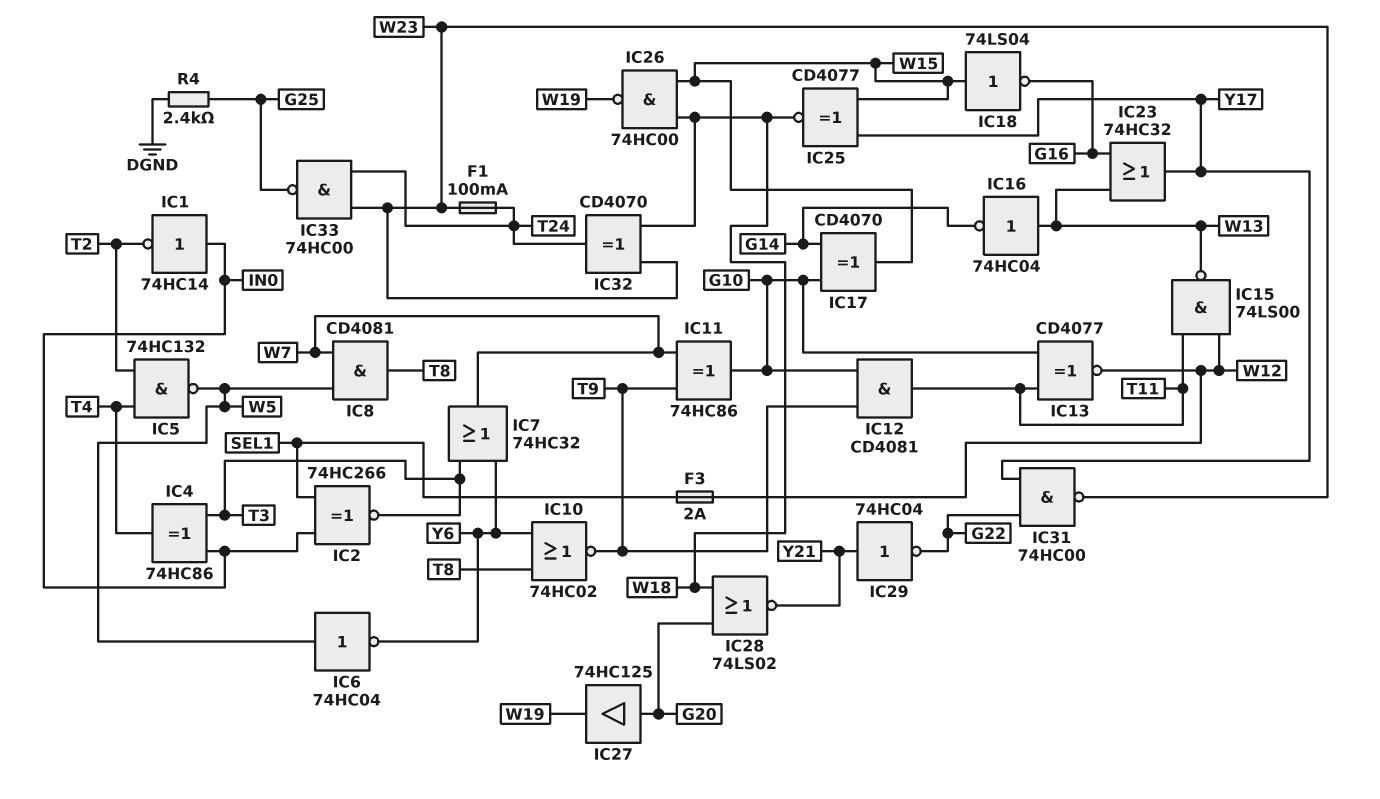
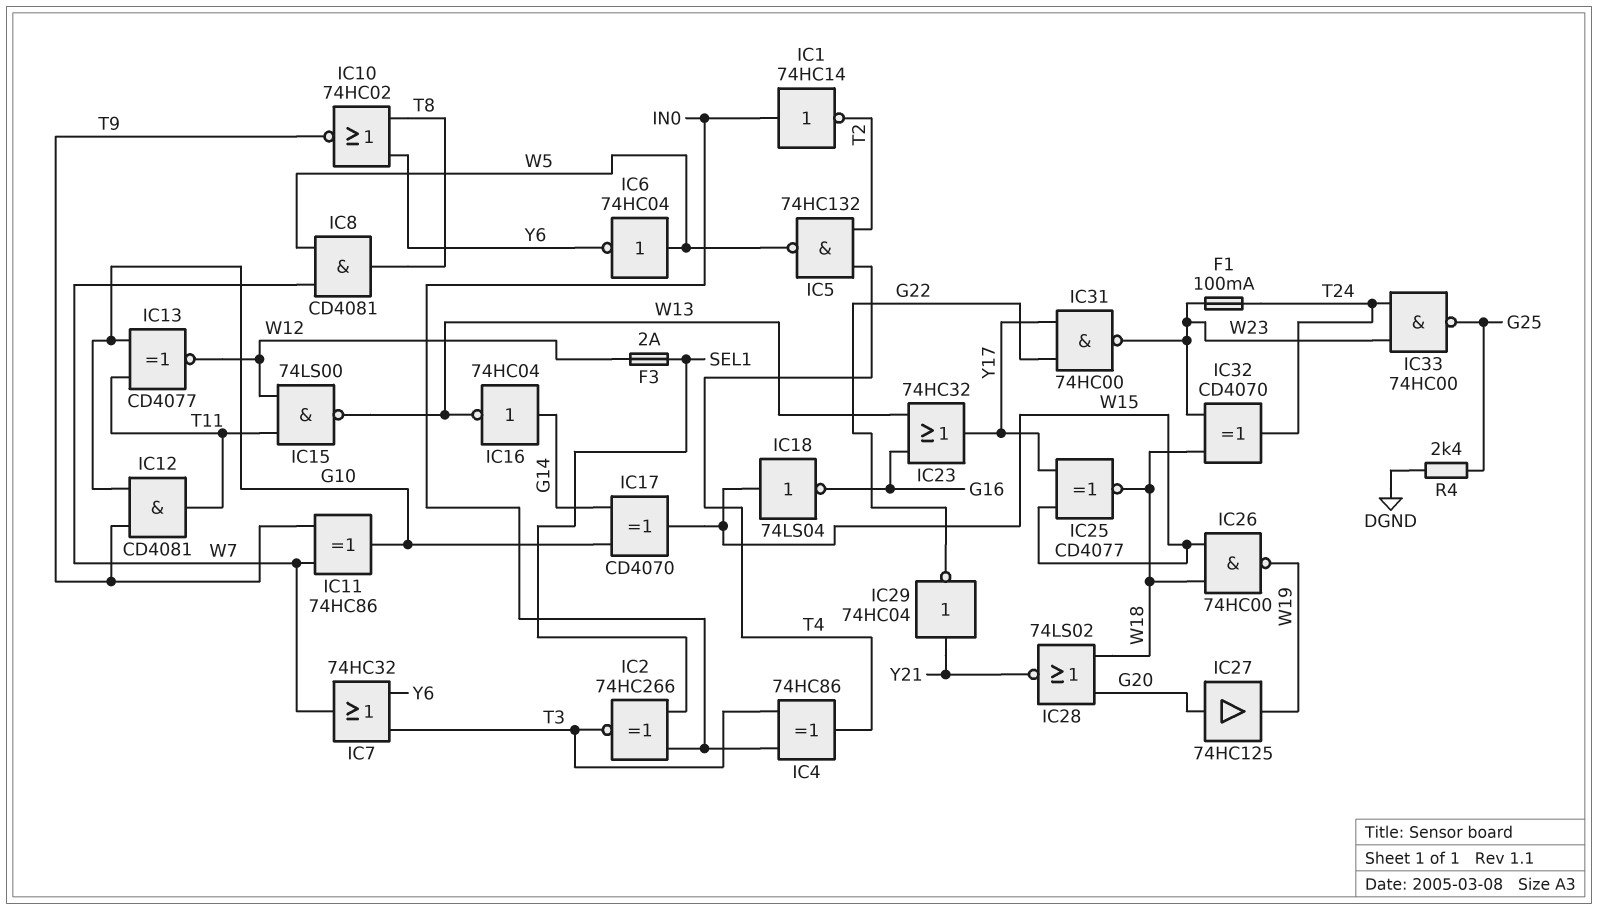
IC16: NOT 74HC04 (in W13, out G14) -> NOT 74HC04 (in G14, out W13)

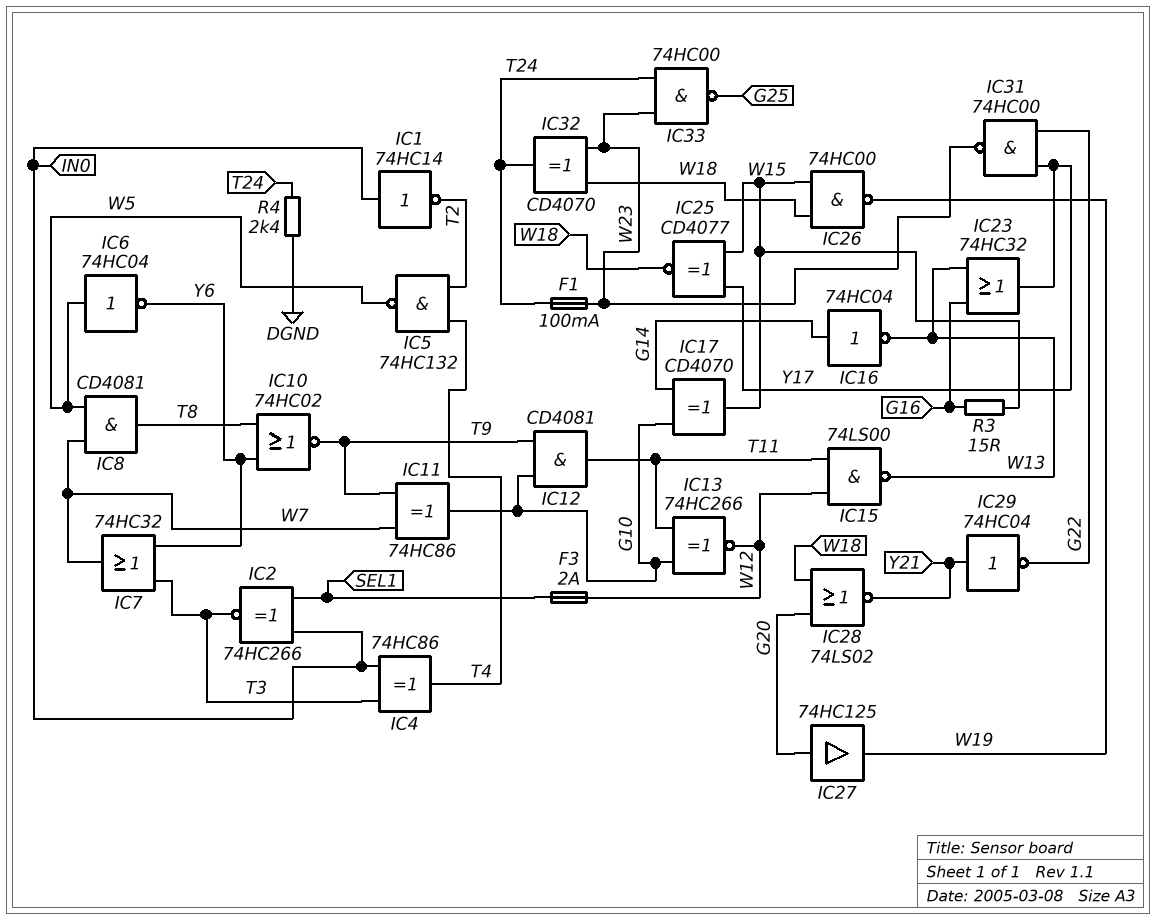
IC13: XNOR CD4077 (in G10, in T11, out W12) -> XNOR 74HC266 (in G10, in T11, out W12)
IC18: NOT 74LS04 (in W15, out G16) -> none
R3: none -> 15 (G16, W15)
R4: 2.4k (DGND, G25) -> 2.4k (DGND, T24)

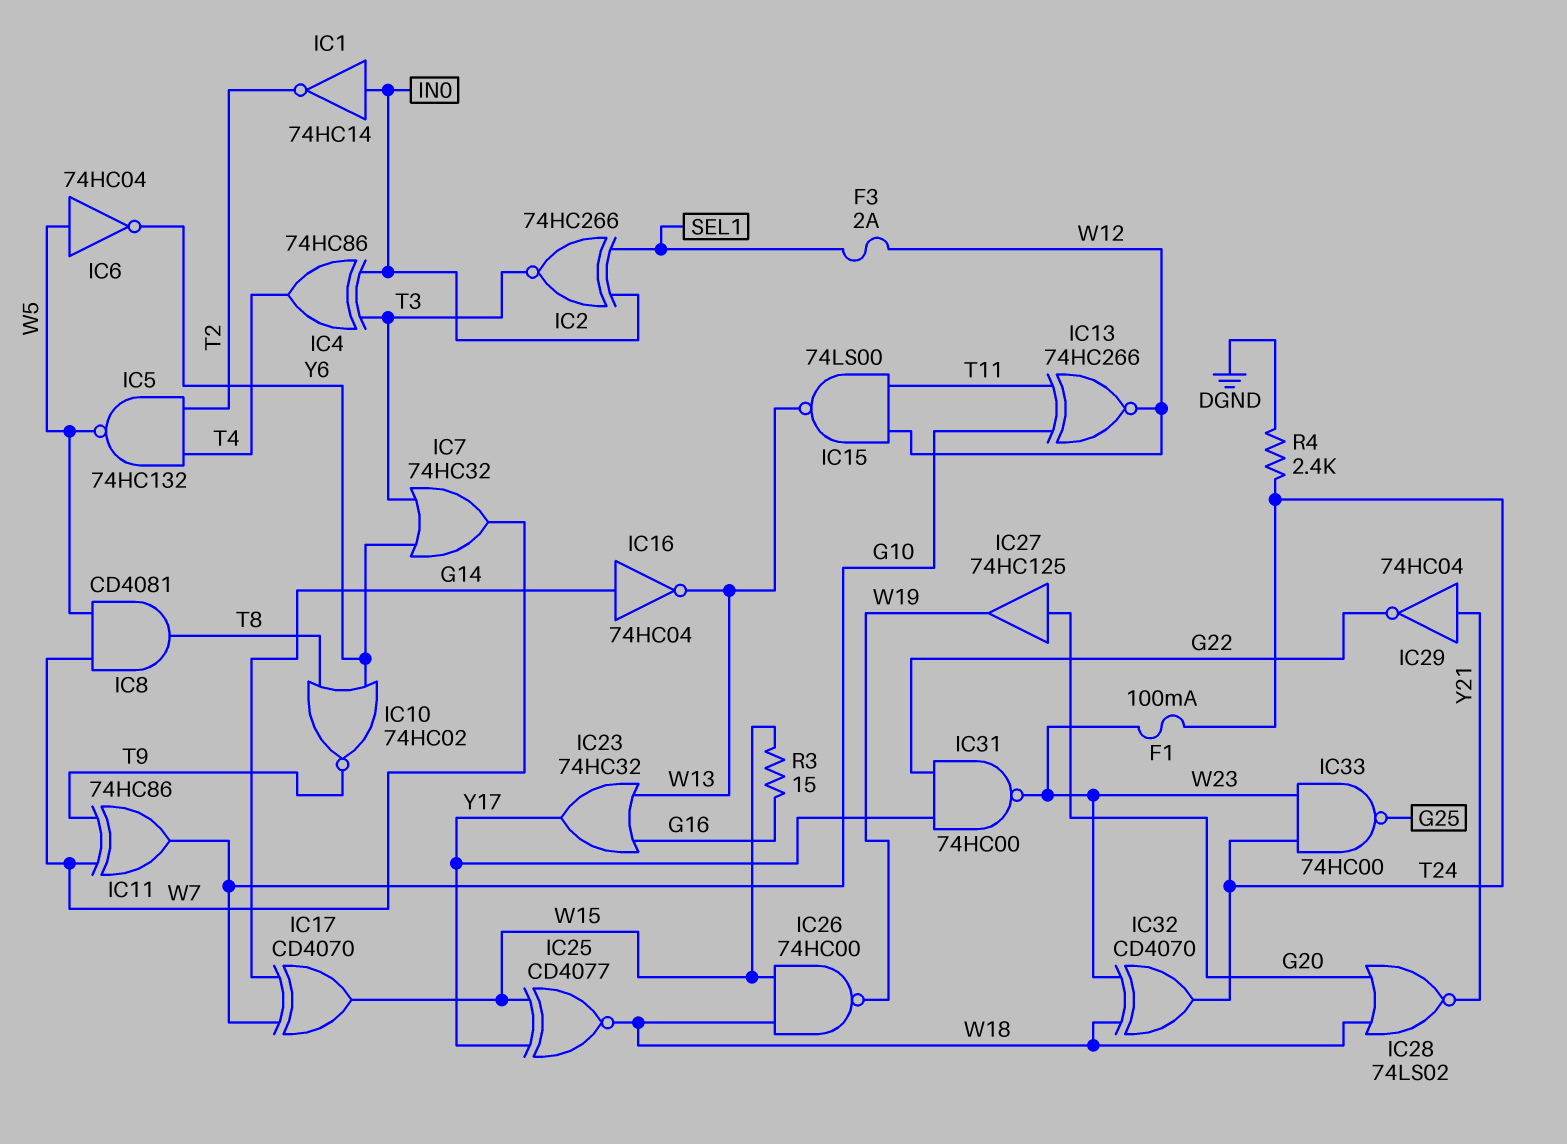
IC12: AND CD4081 (in G10, in T9, out T11) -> none

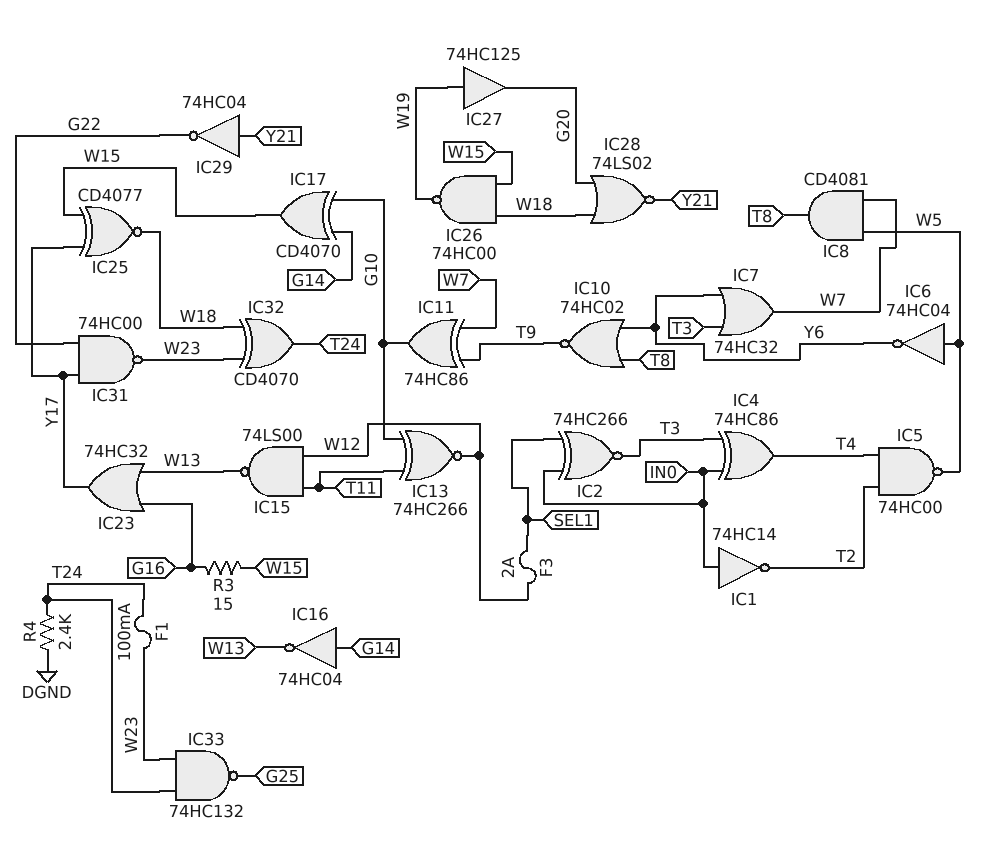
IC5: NAND 74HC132 (in T2, in T4, out W5) -> NAND 74HC00 (in T2, in T4, out W5)
IC27: buffer 74HC125 (in G20, out W19) -> buffer 74HC125 (in W19, out G20)
IC33: NAND 74HC00 (in T24, in W23, out G25) -> NAND 74HC132 (in T24, in W23, out G25)

